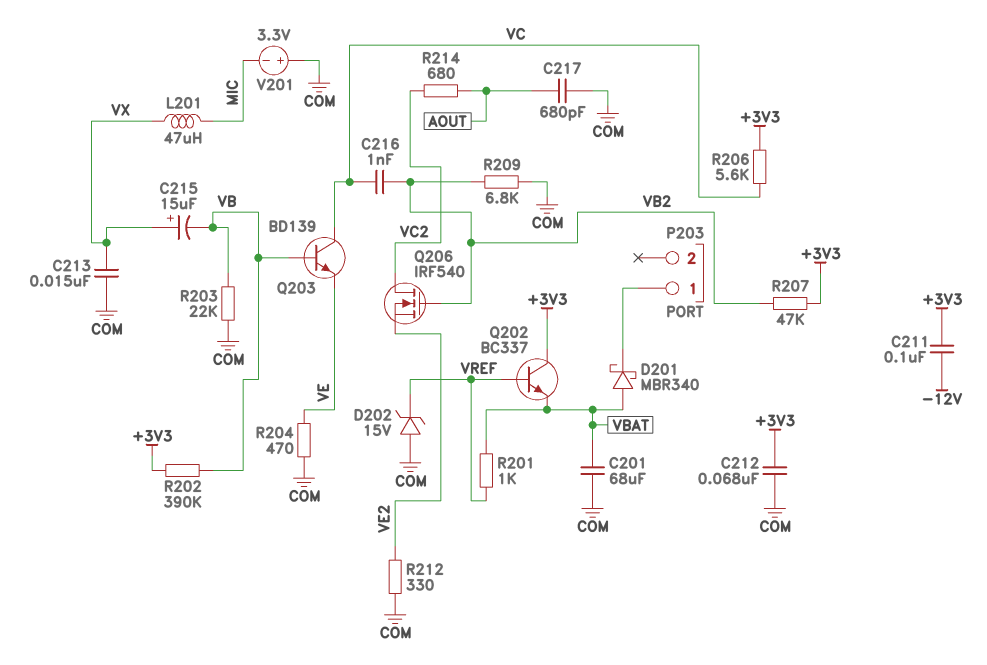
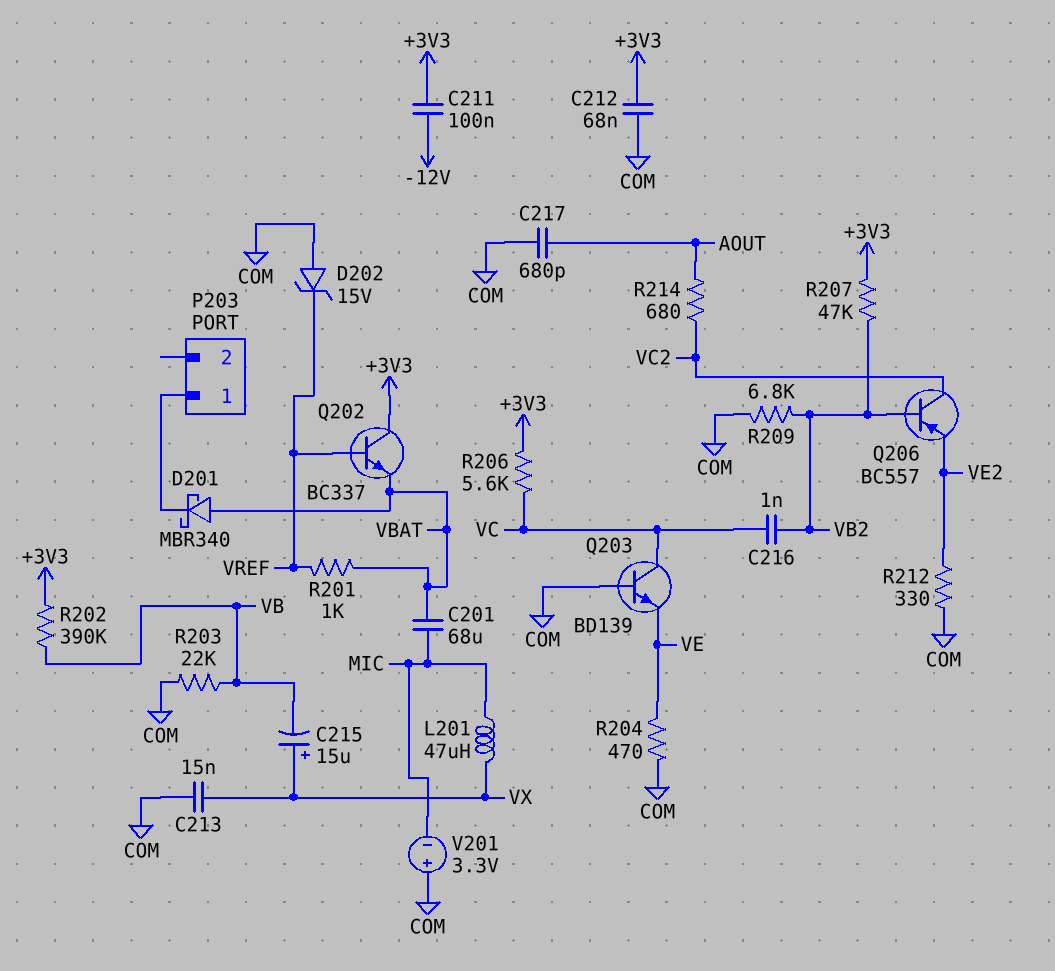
C201: 68uF (COM, VBAT) -> 68uF (MIC, VBAT)
Q203: NPN BD139 (B VB, C VC, E VE) -> NPN BD139 (B COM, C VC, E VE)
Q206: NMOS IRF540 (G VB2, D VC2, S VE2) -> PNP BC557 (B VB2, C VC2, E VE2)

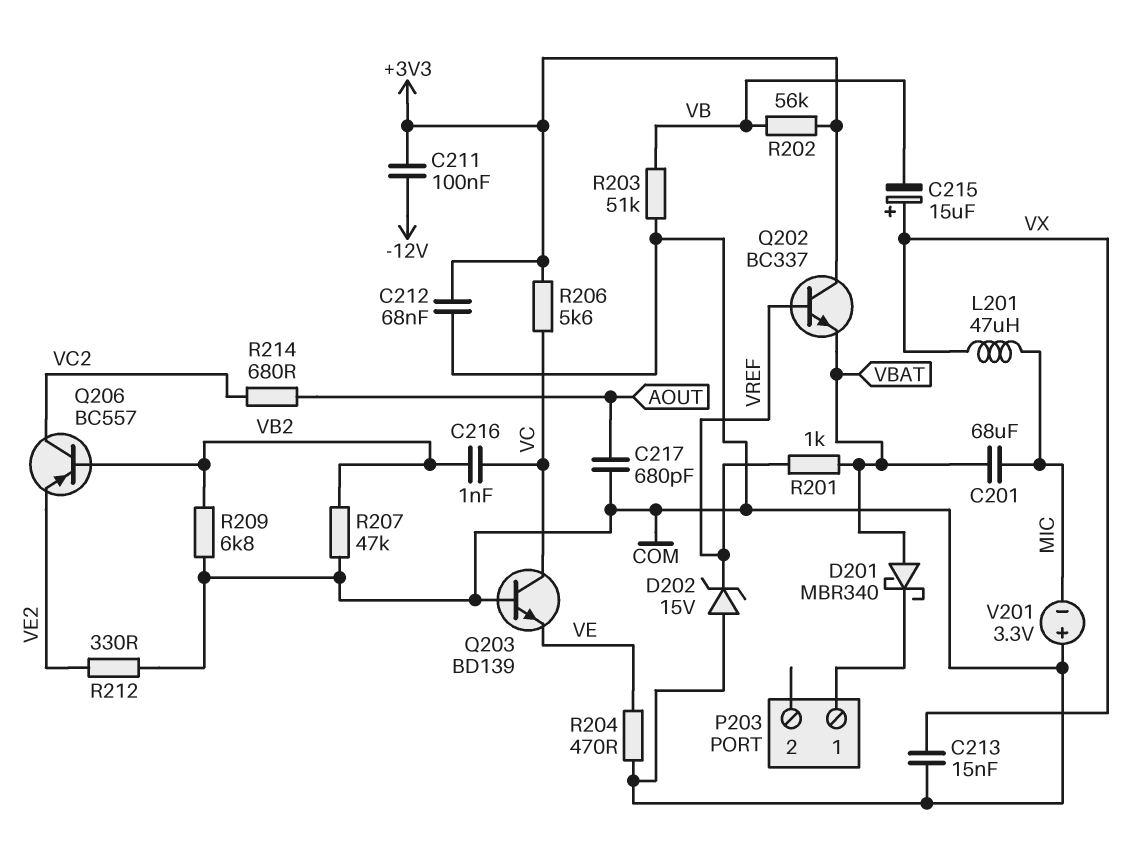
R202: 390k (+3V3, VB) -> 56k (+3V3, VB)
R203: 22k (COM, VB) -> 51k (COM, VB)
R207: 47k (+3V3, VB2) -> 47k (COM, VB2)

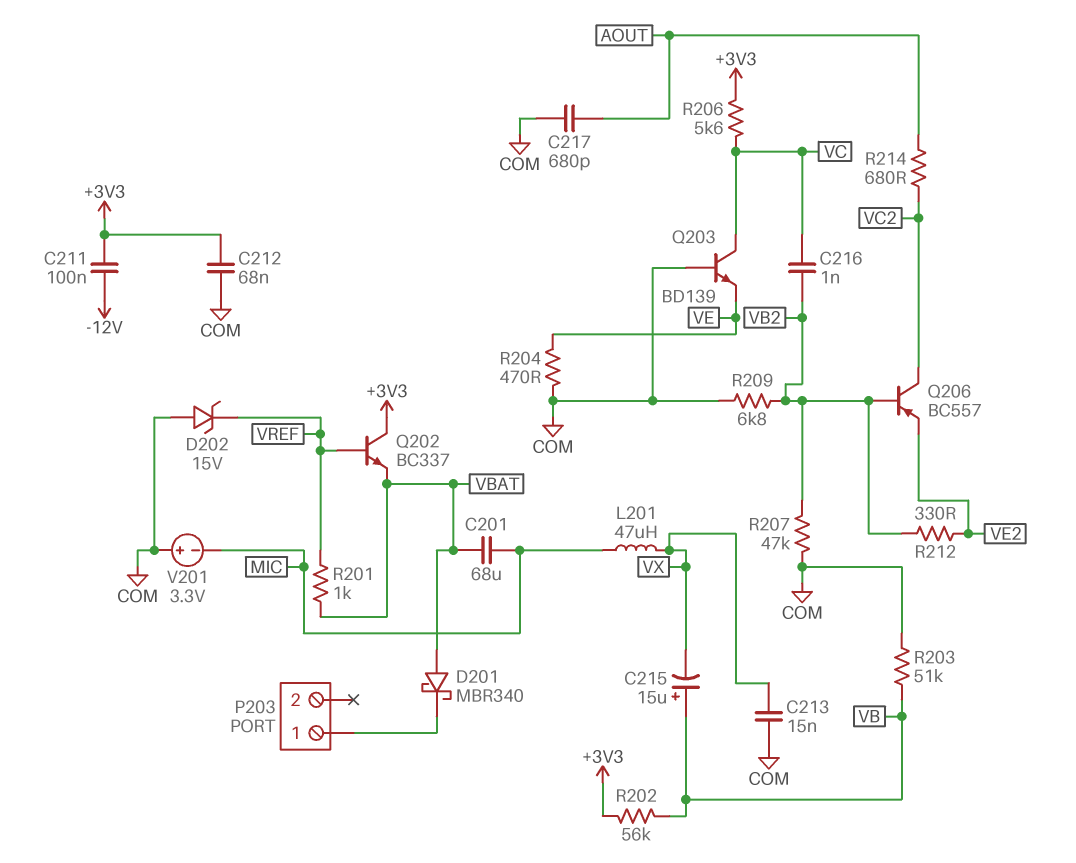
C215: 15uF (plus VX, minus VB) -> 15uF (plus VB, minus VX)
R212: 330 (COM, VE2) -> 330 (VB2, VE2)

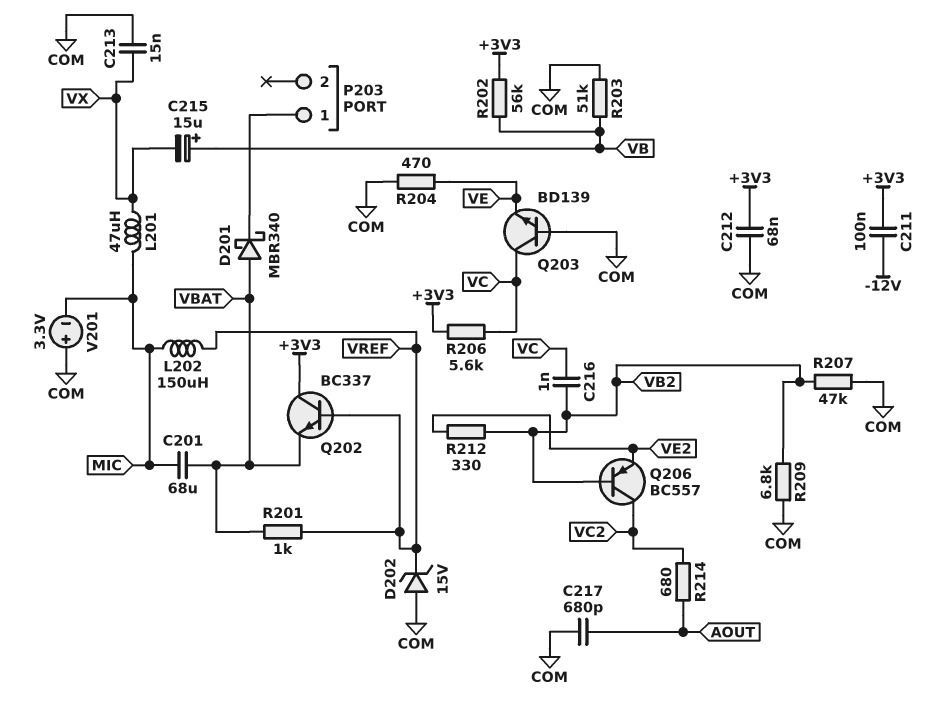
L202: none -> 150uH (MIC, VREF)

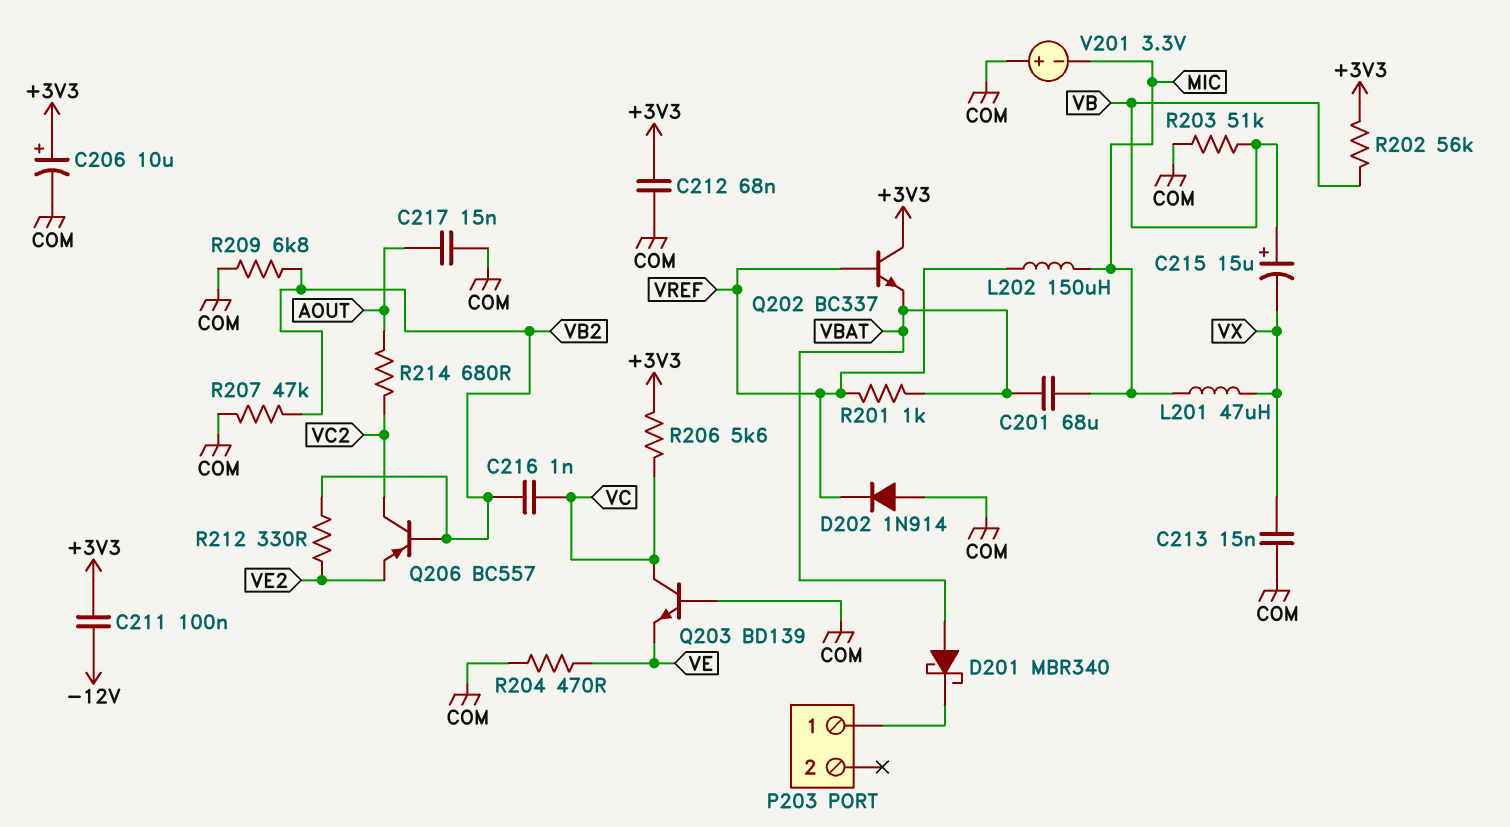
C206: none -> 10uF (plus +3V3, minus COM)
C217: 680pF (AOUT, COM) -> 15nF (AOUT, COM)
D202: zener 15V (A COM, K VREF) -> diode 1N914 (A COM, K VREF)

